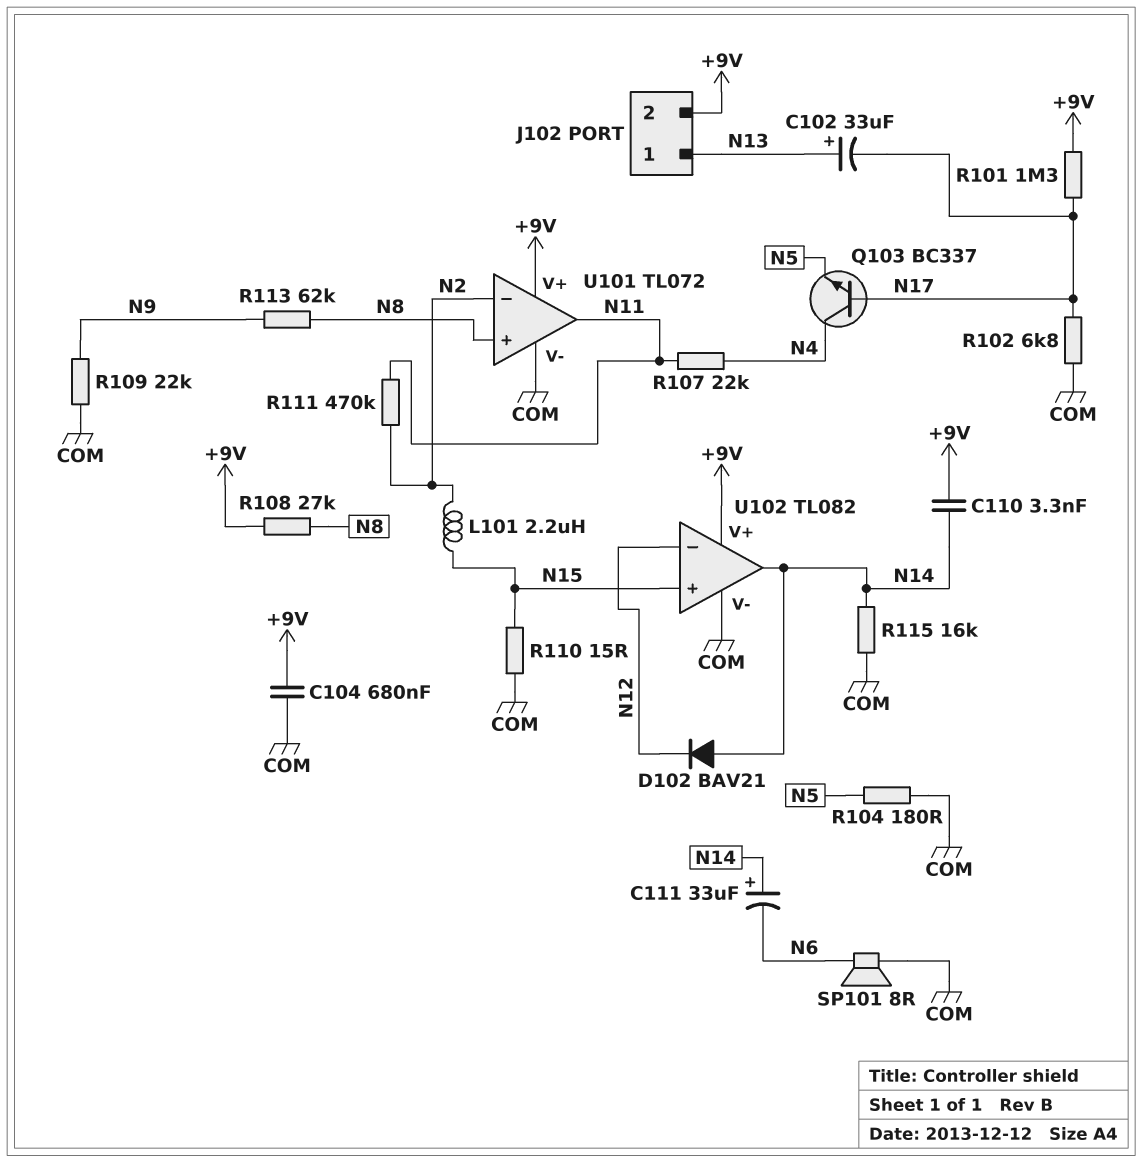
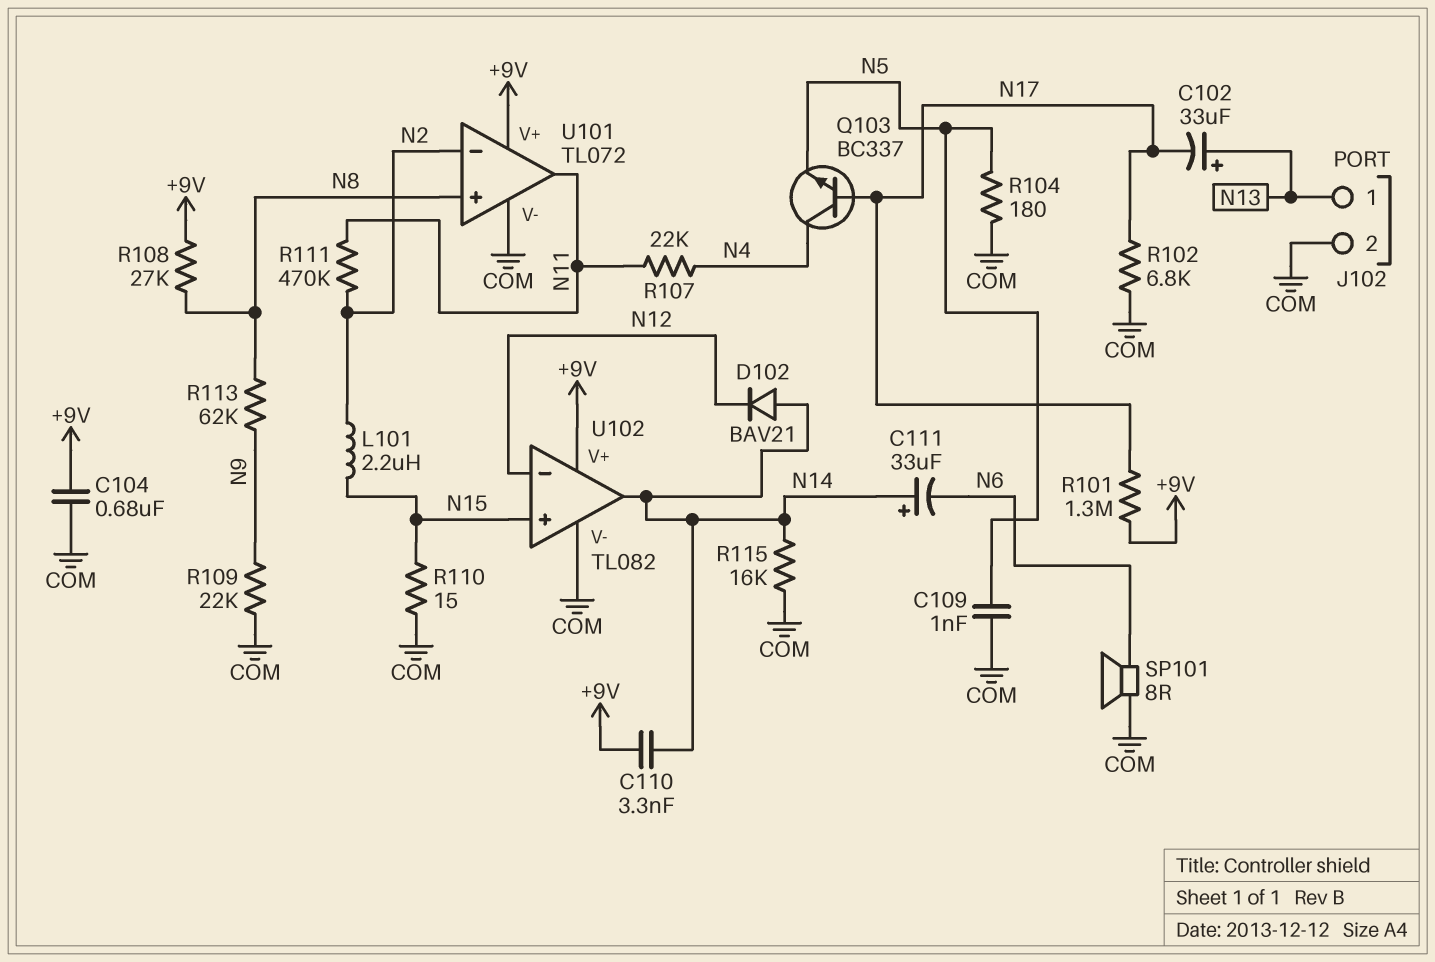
C109: none -> 1nF (COM, N5)
J102 pin 2: +9V -> COM

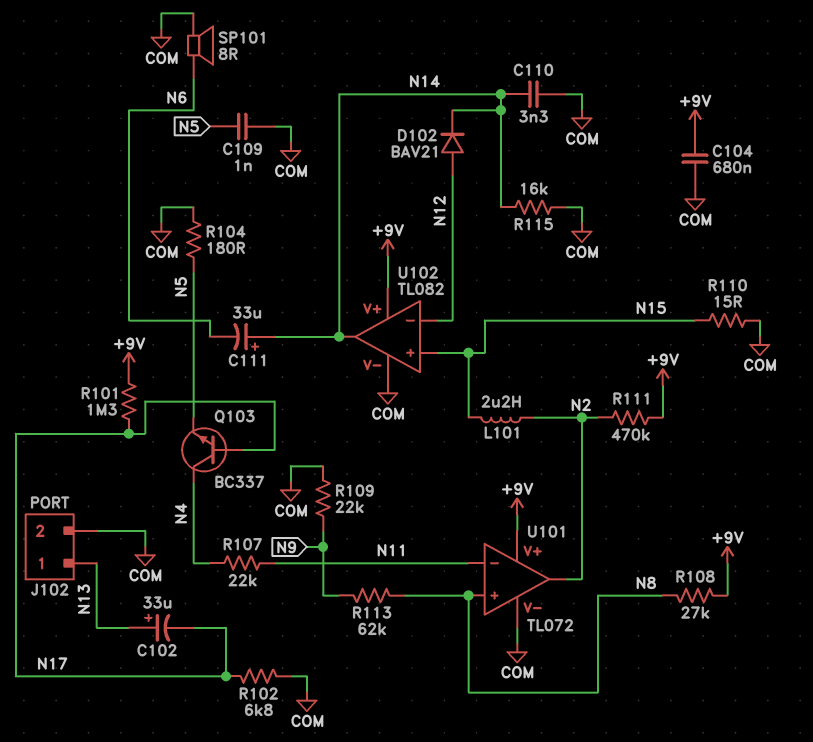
C110: 3.3nF (+9V, N14) -> 3.3nF (COM, N14)
D102: diode BAV21 (A N14, K N12) -> diode BAV21 (A N12, K N14)
R111: 470k (N2, N11) -> 470k (+9V, N2)
U101 pin in-: N2 -> N11
U101 pin out: N11 -> N2

